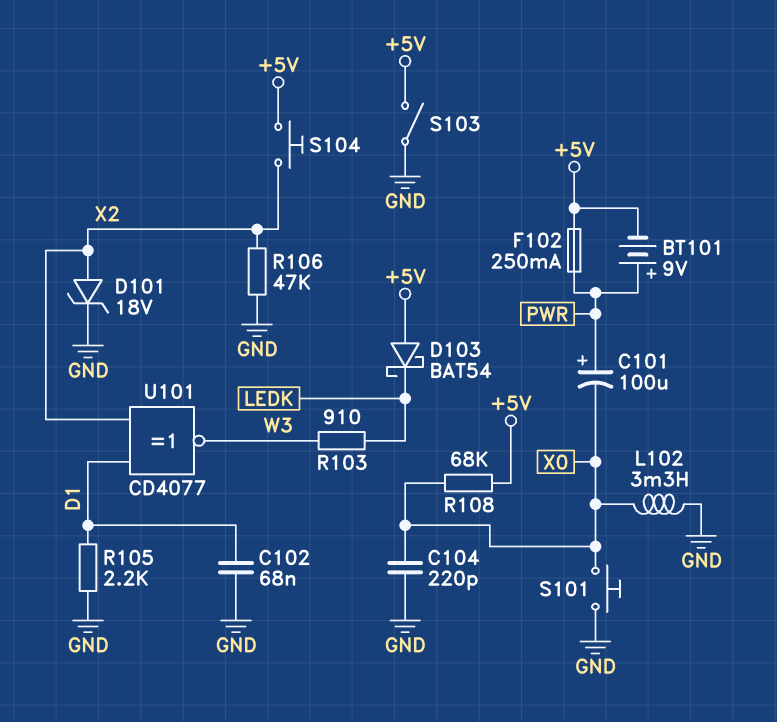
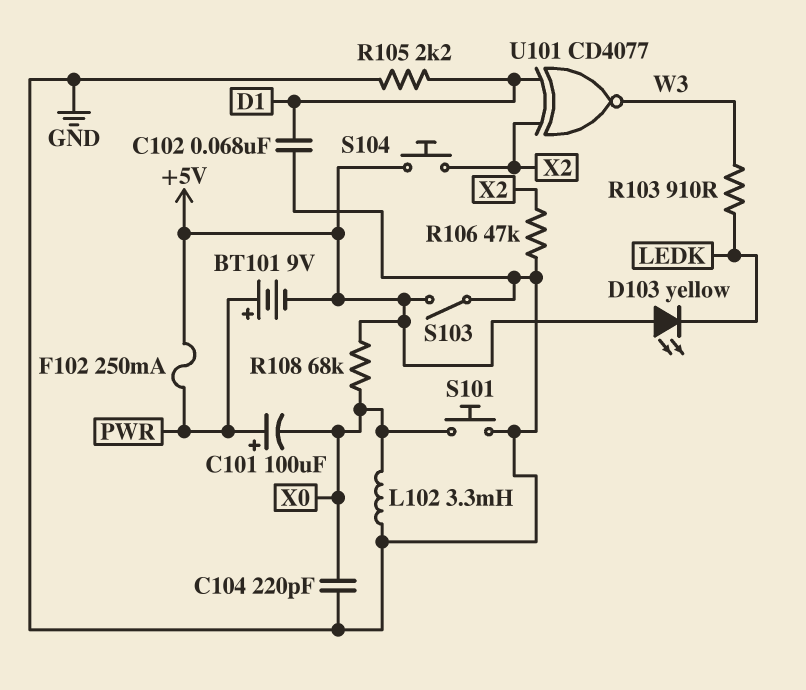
D101: zener 18V (A X2, K GND) -> none
D103: schottky BAT54 (A +5V, K LEDK) -> LED yellow (A +5V, K LEDK)

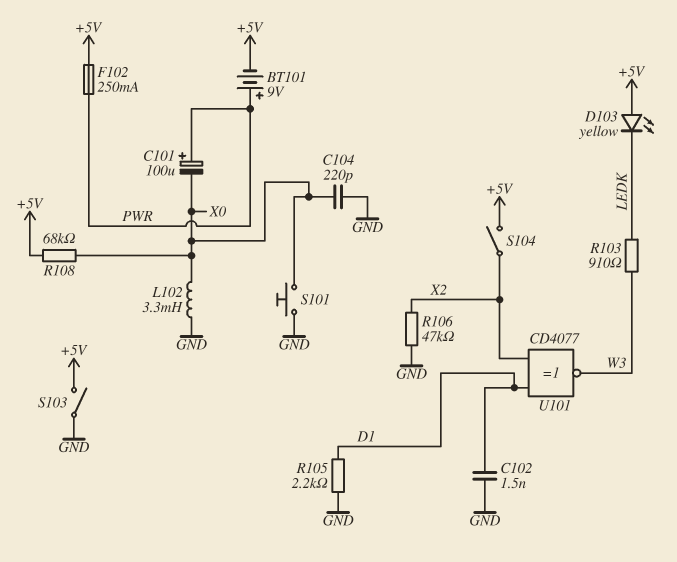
C102: 68nF (D1, GND) -> 1.5nF (D1, GND)
S104: button (+5V, X2) -> switch (+5V, X2)

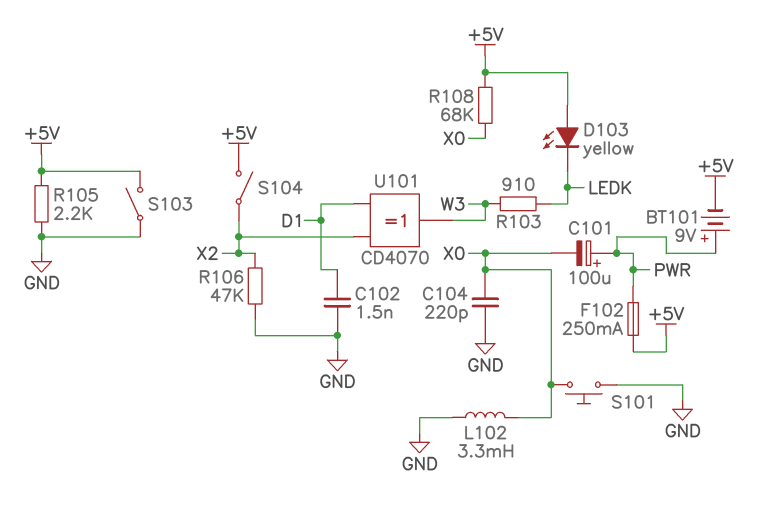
R105: 2.2k (D1, GND) -> 2.2k (+5V, GND)
U101: XNOR CD4077 (in D1, in X2, out W3) -> XOR CD4070 (in D1, in X2, out W3)

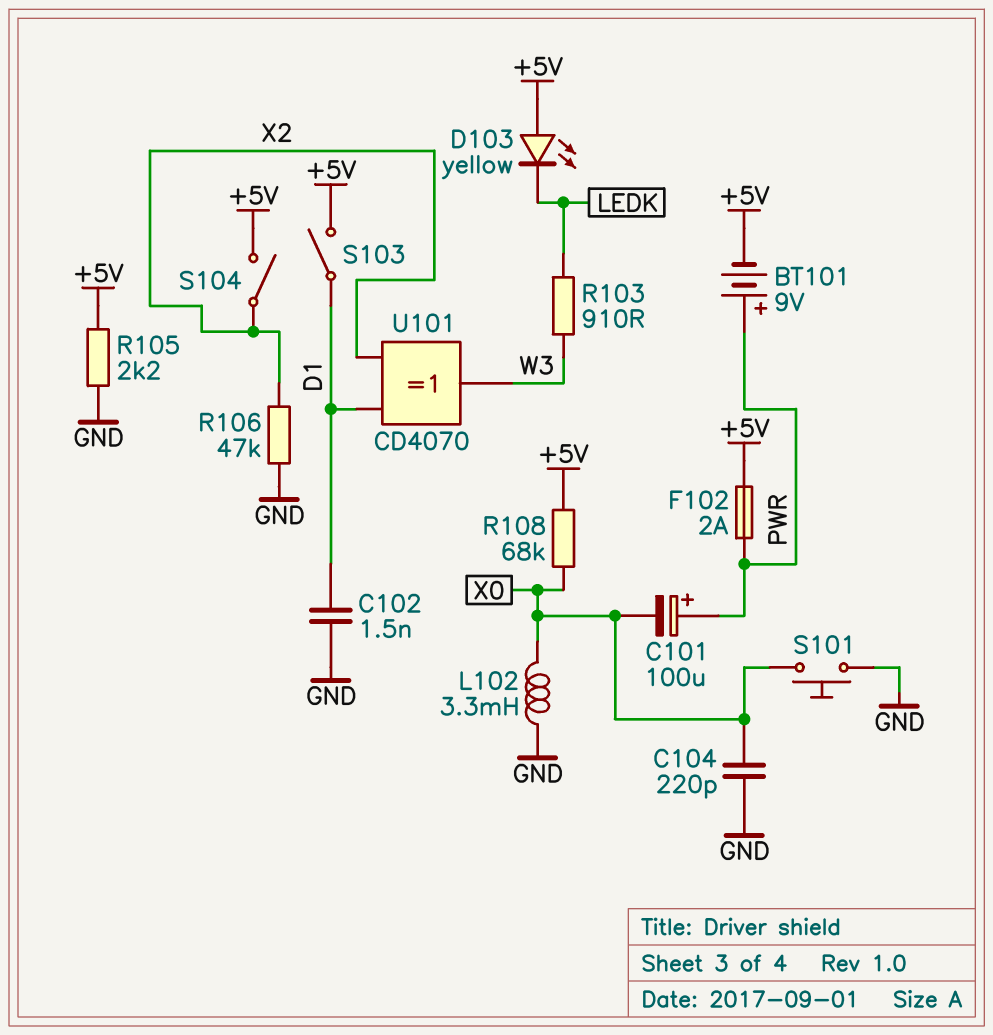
F102: 250mA (+5V, PWR) -> 2A (+5V, PWR)
S103: switch (+5V, GND) -> switch (+5V, D1)

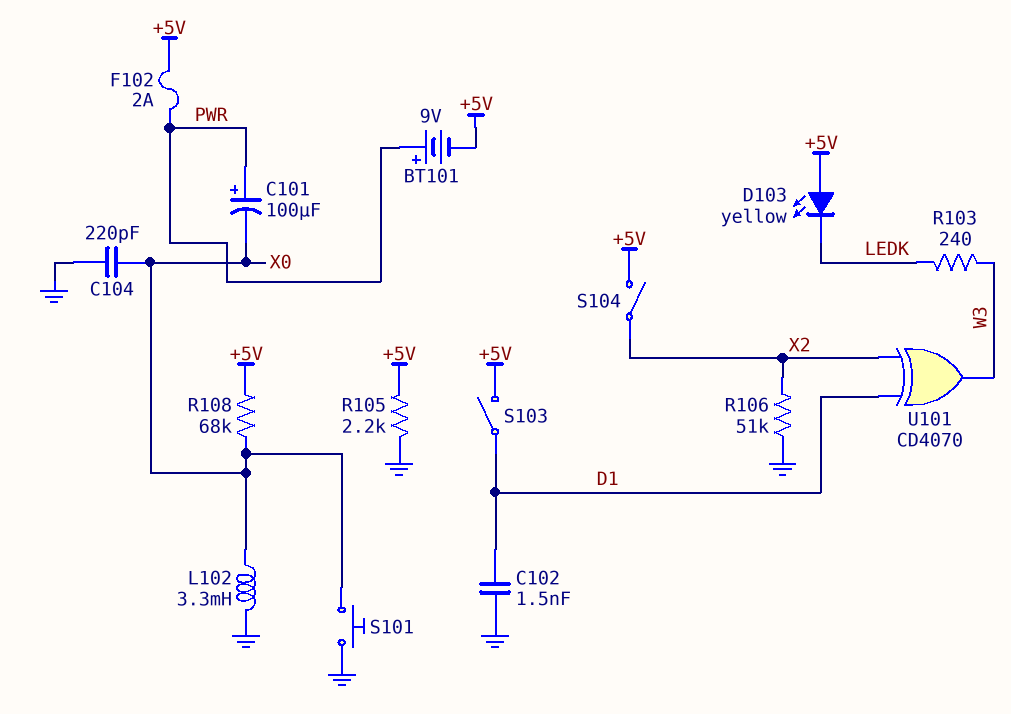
R103: 910 (LEDK, W3) -> 240 (LEDK, W3)
R106: 47k (GND, X2) -> 51k (GND, X2)

